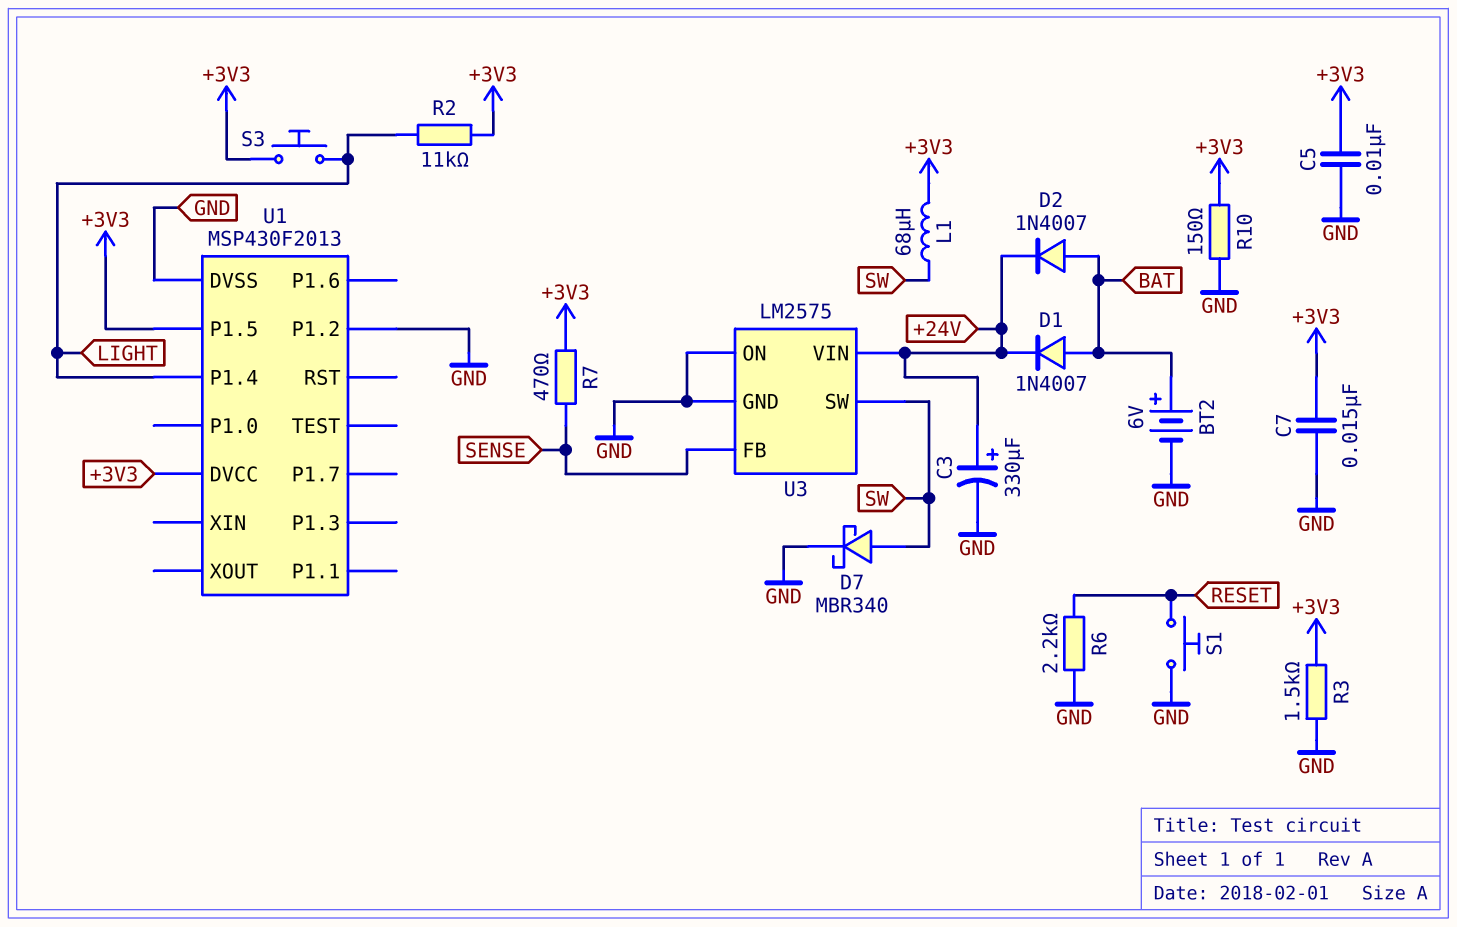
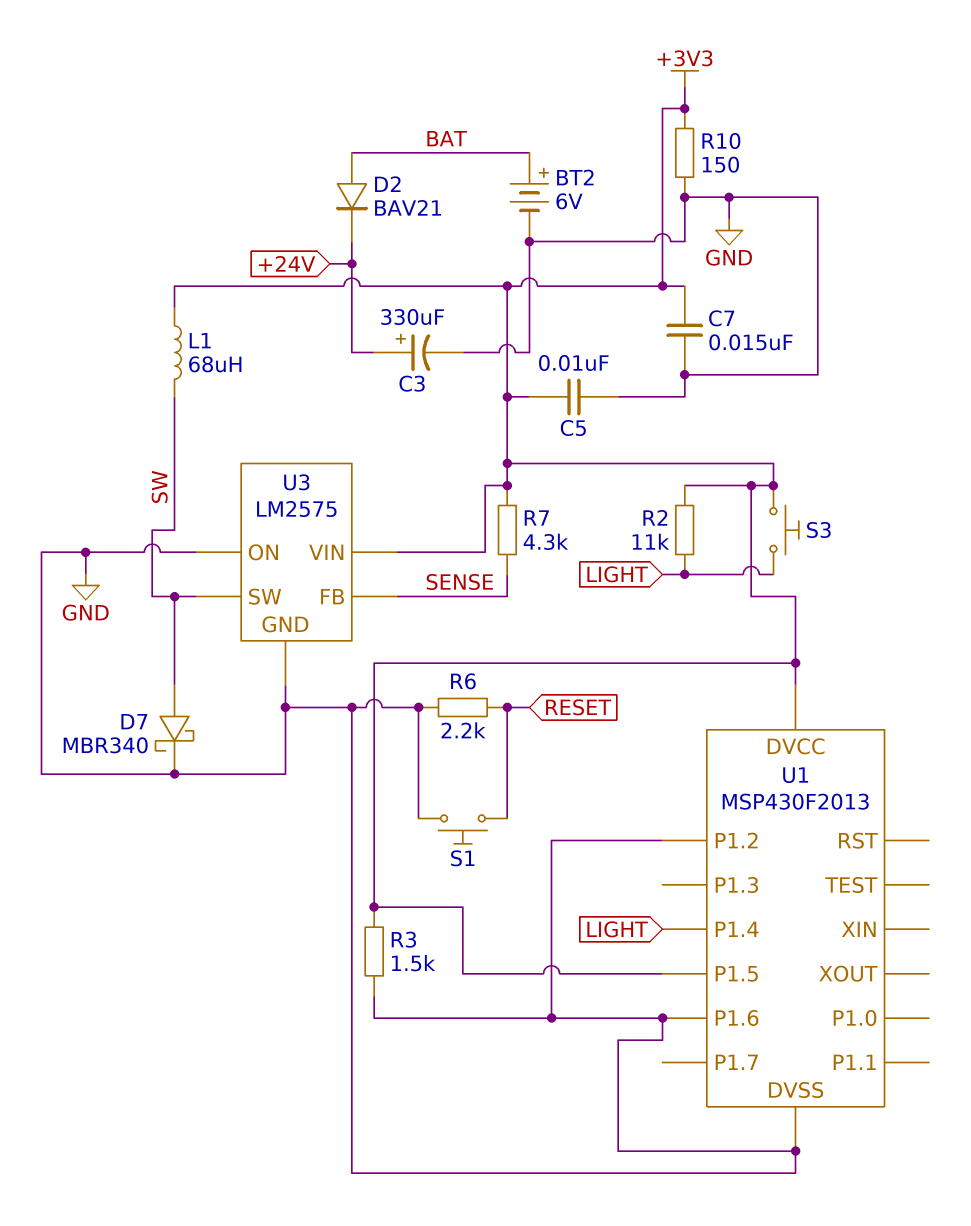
D1: diode 1N4007 (A BAT, K +24V) -> none
D2: diode 1N4007 (A BAT, K +24V) -> diode BAV21 (A BAT, K +24V)
R7: 470 (+3V3, SENSE) -> 4.3k (+3V3, SENSE)
U1 pin P1.6: none -> GND
U3 pin VIN: +24V -> +3V3

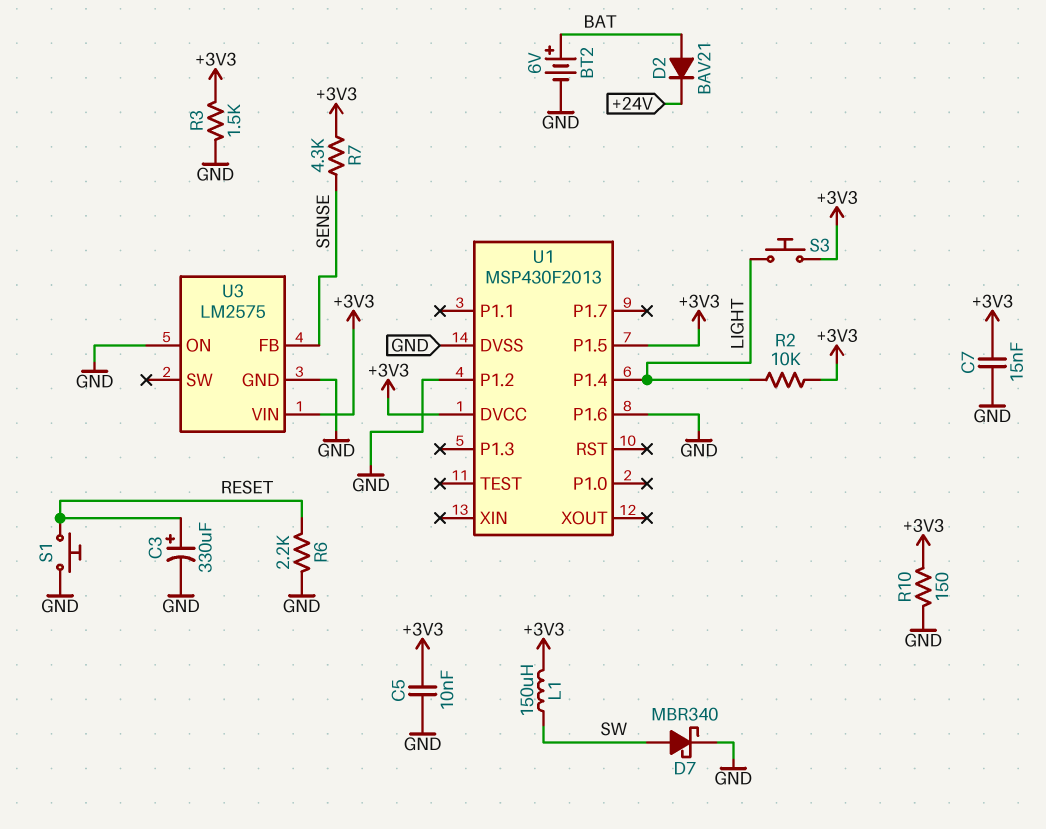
C3: 330uF (plus +24V, minus GND) -> 330uF (plus RESET, minus GND)
L1: 68uH (+3V3, SW) -> 150uH (+3V3, SW)
R2: 11k (+3V3, LIGHT) -> 10k (+3V3, LIGHT)
U3 pin SW: SW -> none

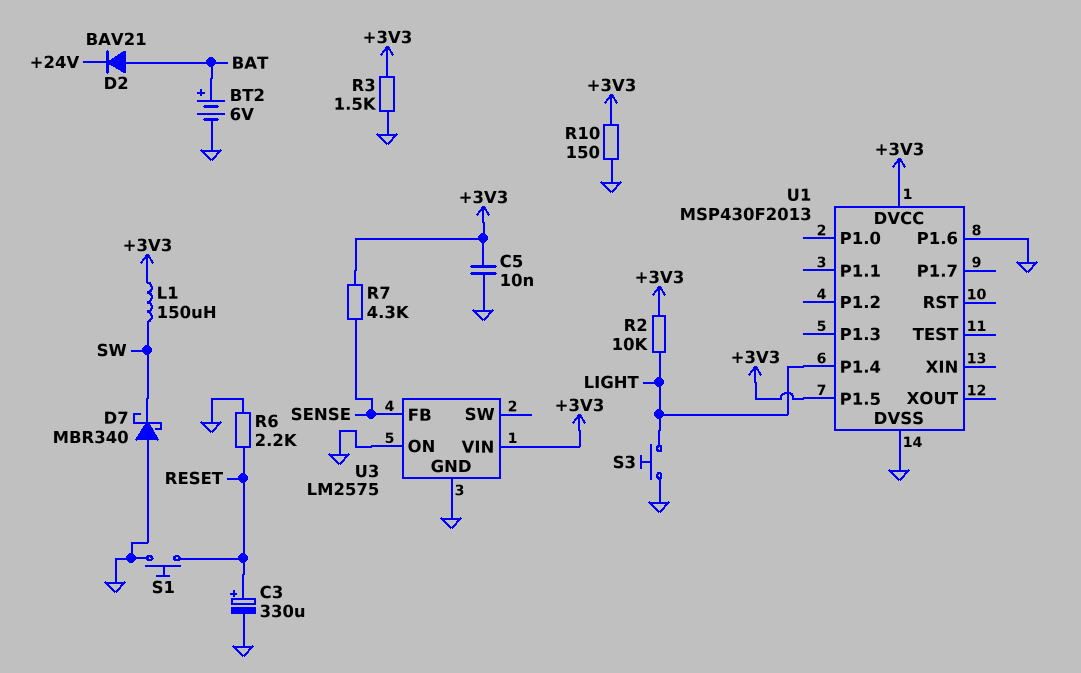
C7: 15nF (+3V3, GND) -> none
D7: schottky MBR340 (A SW, K GND) -> schottky MBR340 (A GND, K SW)
S3: button (+3V3, LIGHT) -> button (GND, LIGHT)
U1 pin P1.2: GND -> none

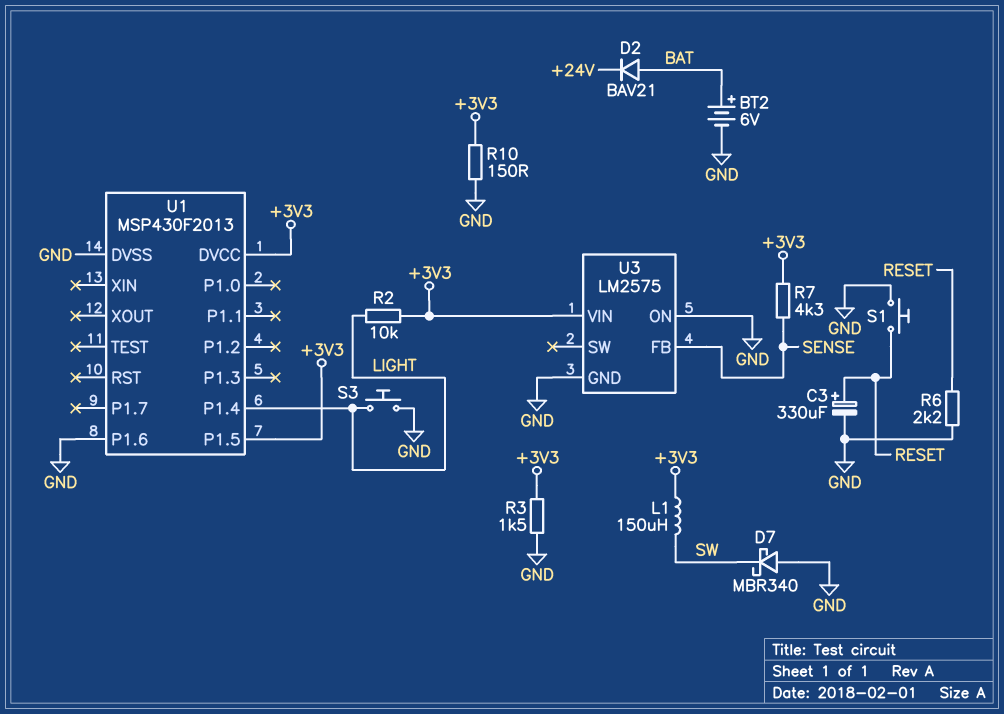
C5: 10nF (+3V3, GND) -> none

